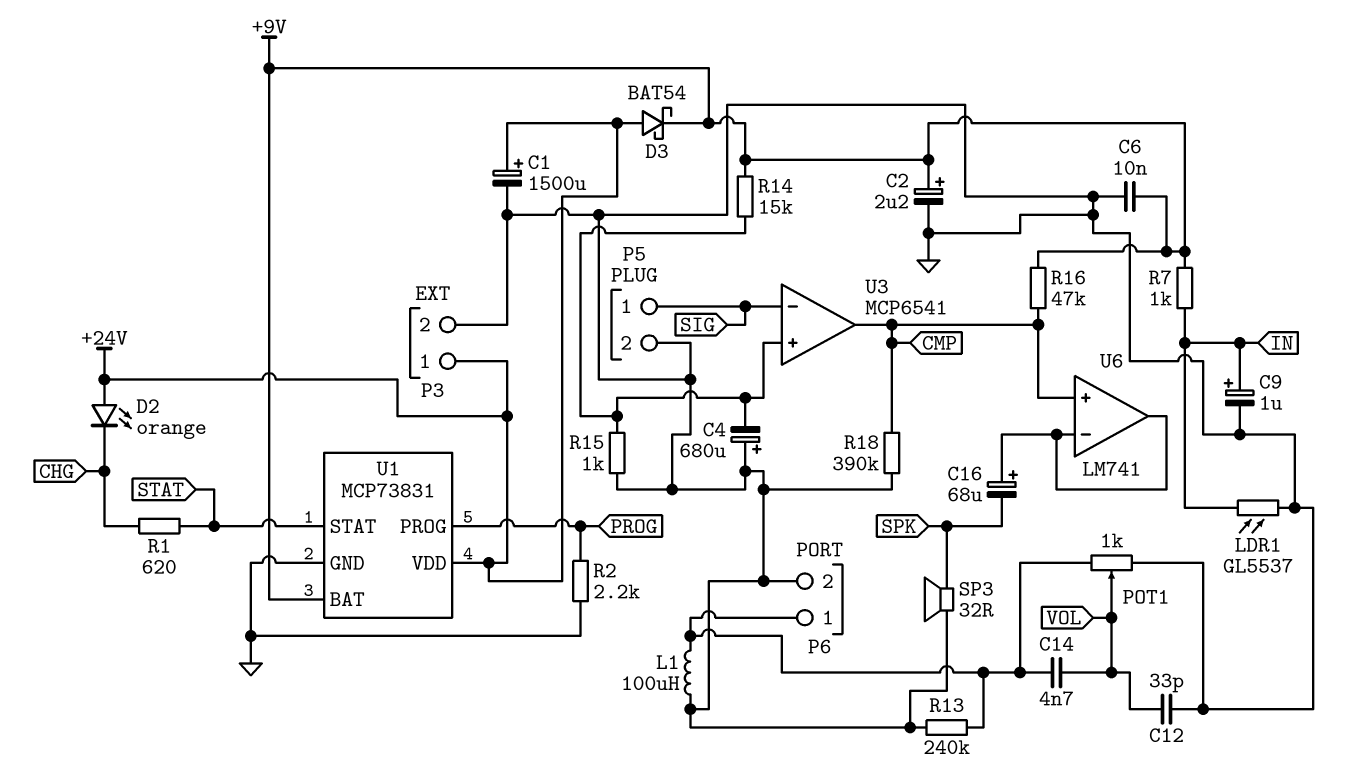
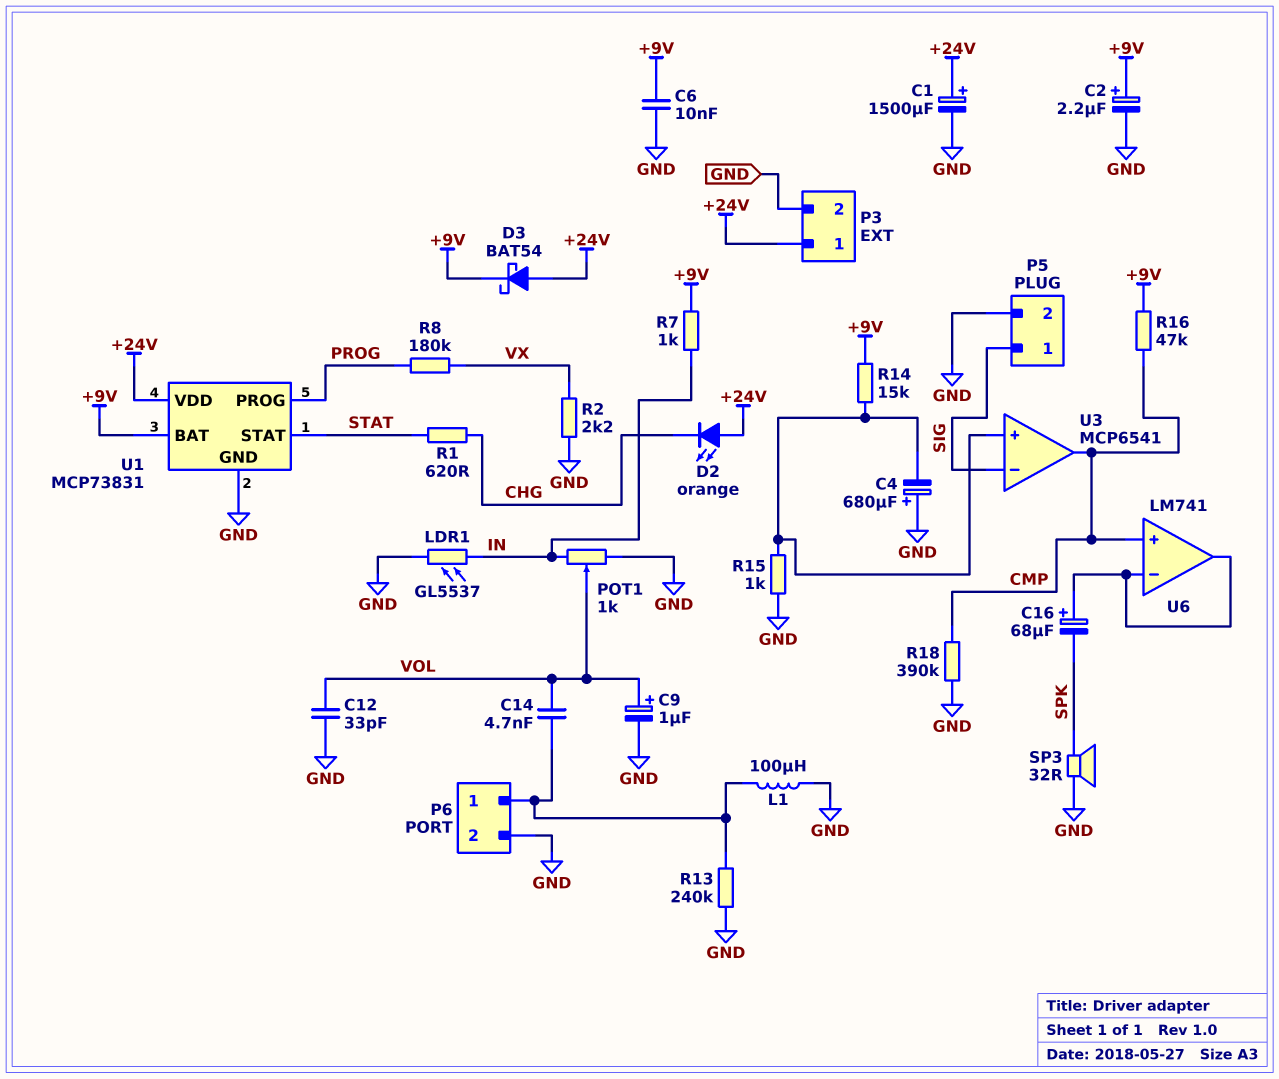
C9: 1uF (plus IN, minus GND) -> 1uF (plus VOL, minus GND)
POT1: 1k (GND, P6/1, wiper VOL) -> 1k (GND, IN, wiper VOL)
R2: 2.2k (GND, PROG) -> 2.2k (GND, VX)
R8: none -> 180k (PROG, VX)

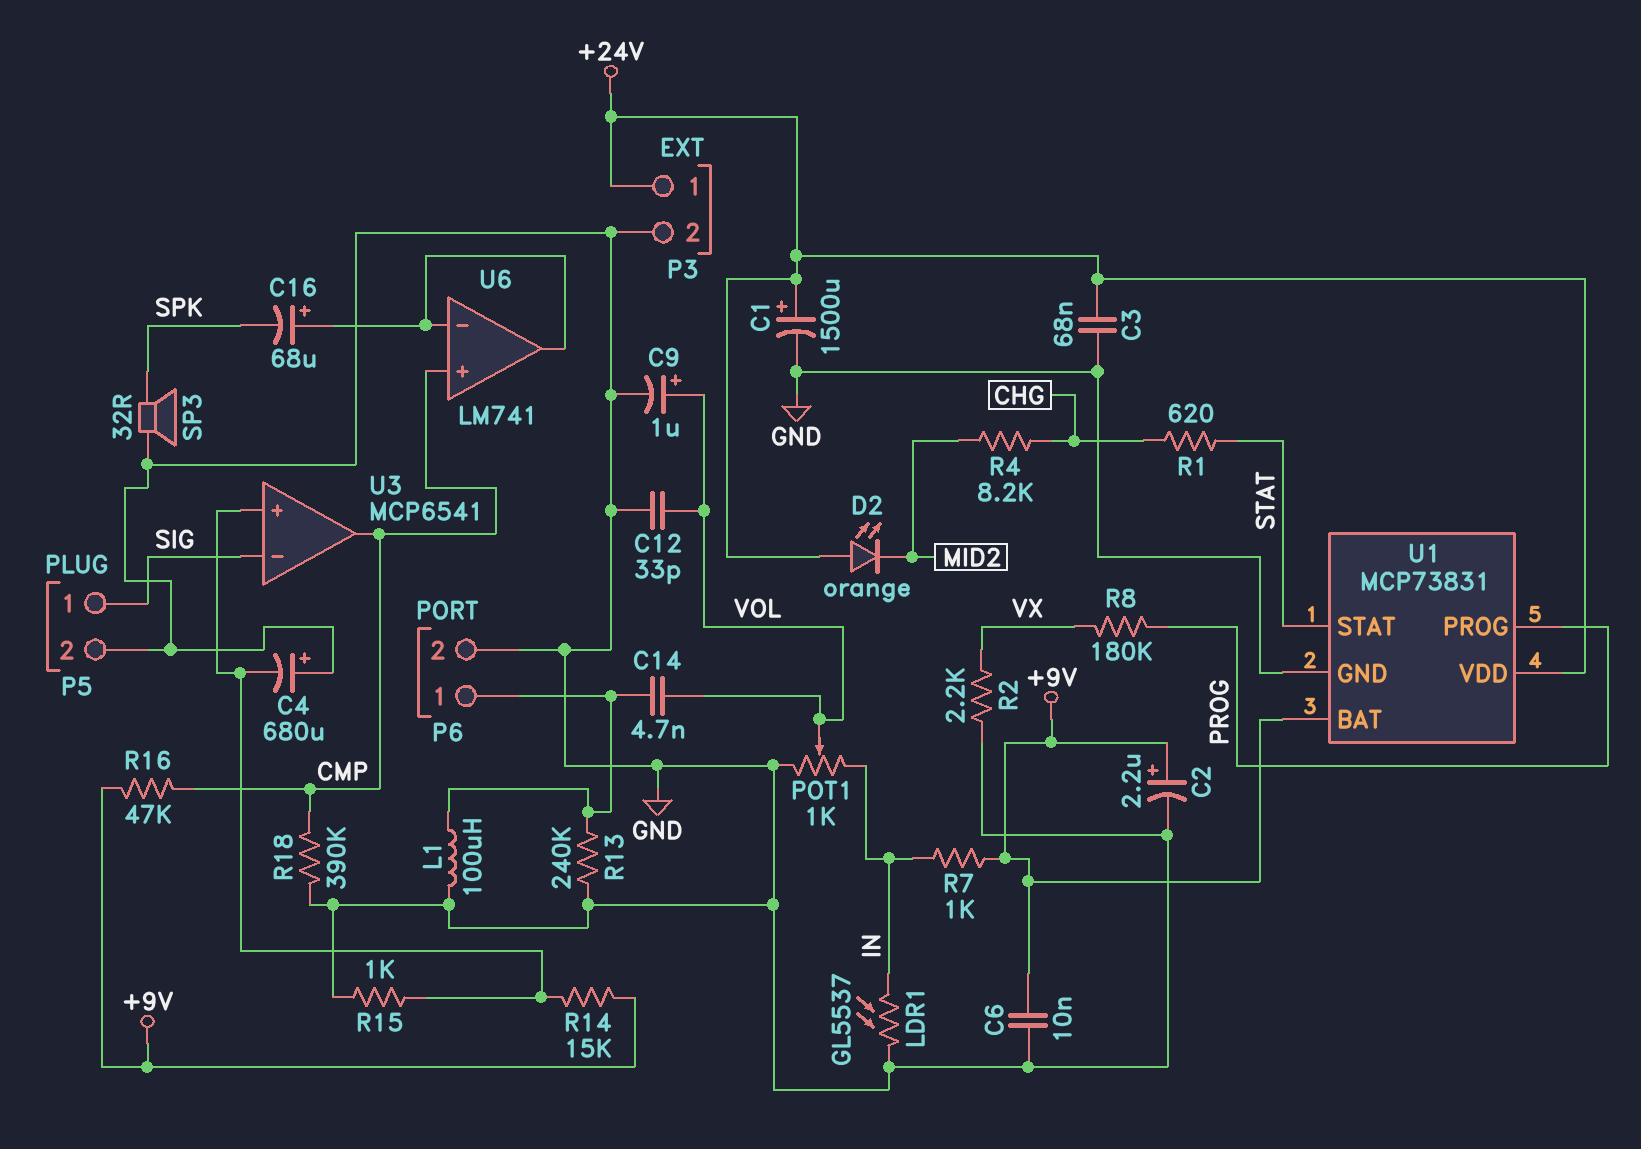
C3: none -> 68nF (+24V, GND)
D2: LED orange (A +24V, K CHG) -> LED orange (A +24V, K MID2)
D3: schottky BAT54 (A +24V, K +9V) -> none
R4: none -> 8.2k (CHG, MID2)

